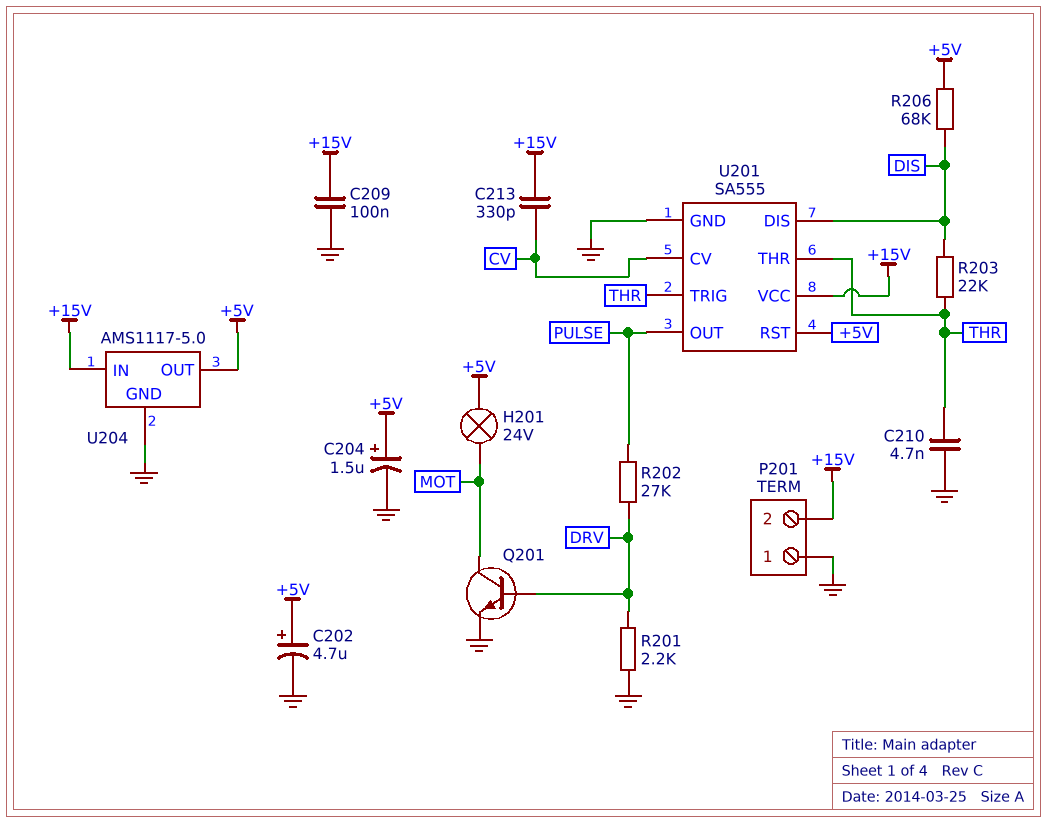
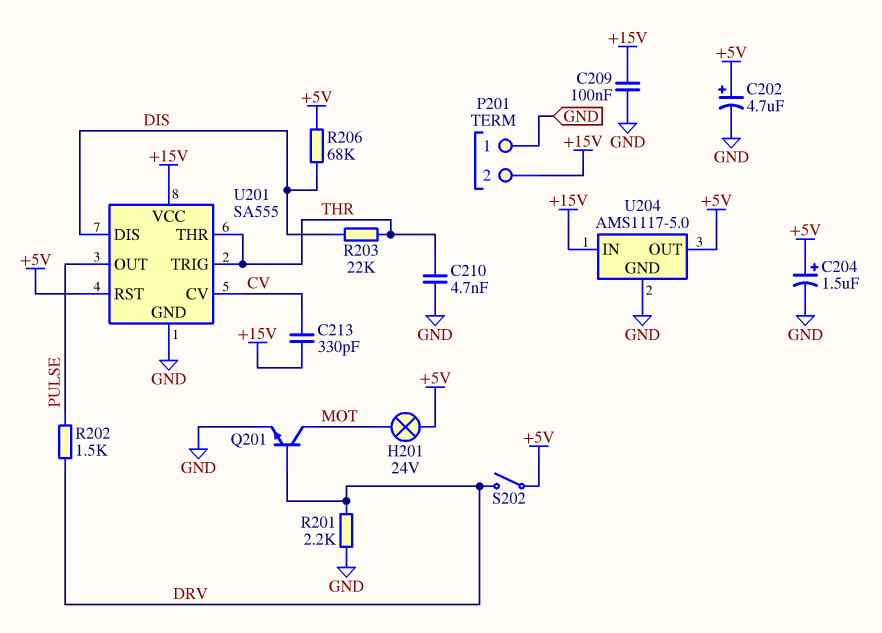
R202: 27k (DRV, PULSE) -> 1.5k (DRV, PULSE)
S202: none -> switch (+5V, DRV)

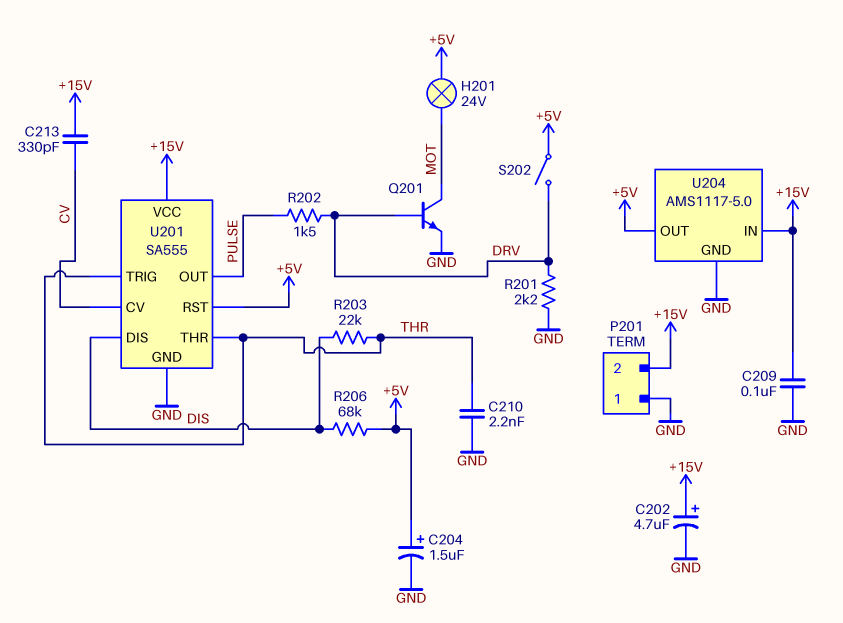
C202: 4.7uF (plus +5V, minus GND) -> 4.7uF (plus +15V, minus GND)
C210: 4.7nF (GND, THR) -> 2.2nF (GND, THR)

